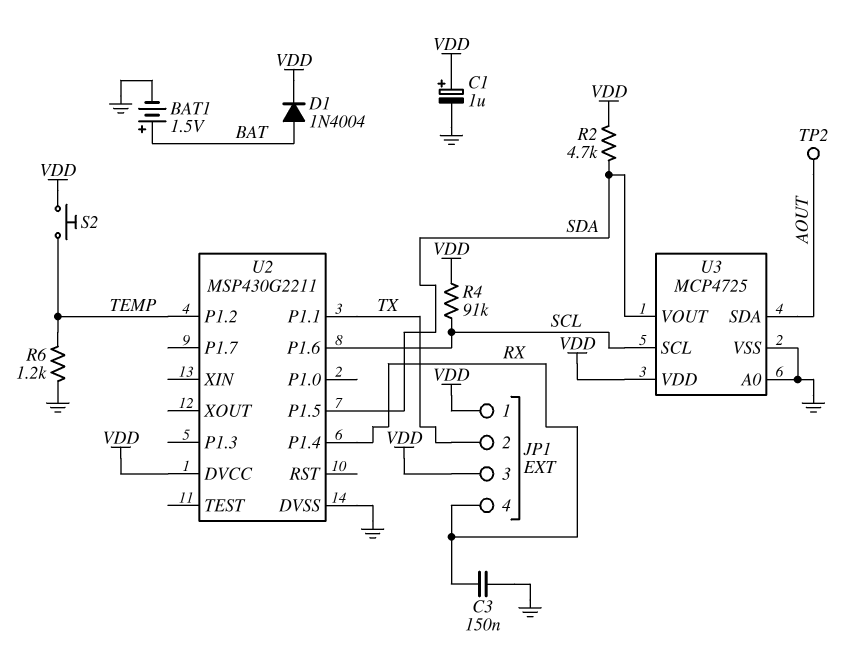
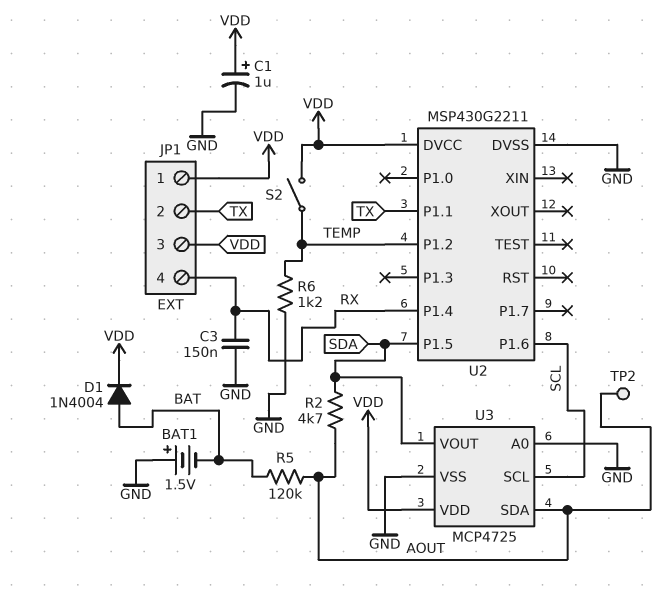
BAT1: 1.5V (plus BAT, minus GND) -> 1.5V (plus GND, minus BAT)
R2: 4.7k (SDA, VDD) -> 4.7k (AOUT, SDA)
R4: 91k (SCL, VDD) -> none
R5: none -> 120k (AOUT, BAT)
S2: button (TEMP, VDD) -> switch (TEMP, VDD)

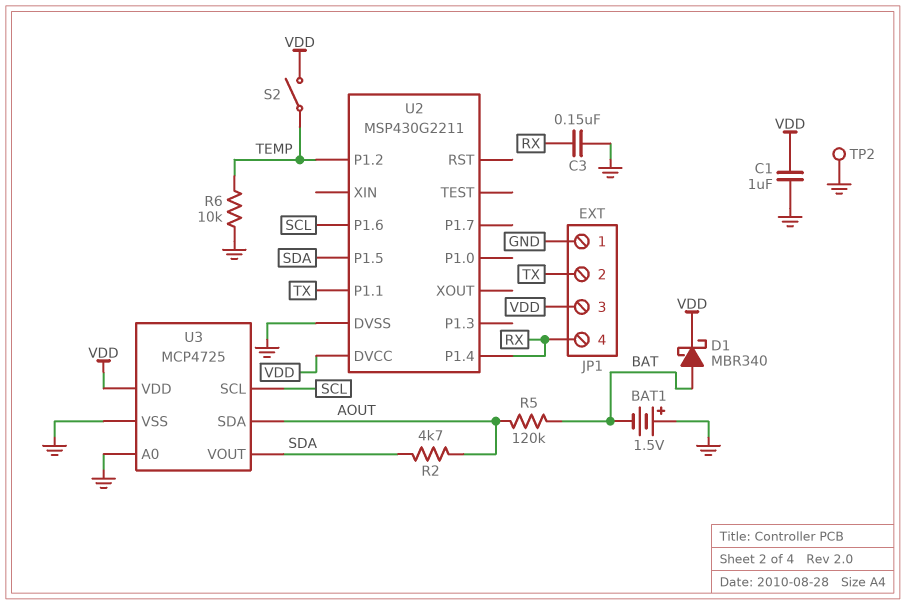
C1: 1uF (plus VDD, minus GND) -> 1uF (GND, VDD)
D1: diode 1N4004 (A BAT, K VDD) -> schottky MBR340 (A BAT, K VDD)
JP1 pin 1: VDD -> GND
R6: 1.2k (GND, TEMP) -> 10k (GND, TEMP)
TP2: test point (AOUT) -> test point (GND)

